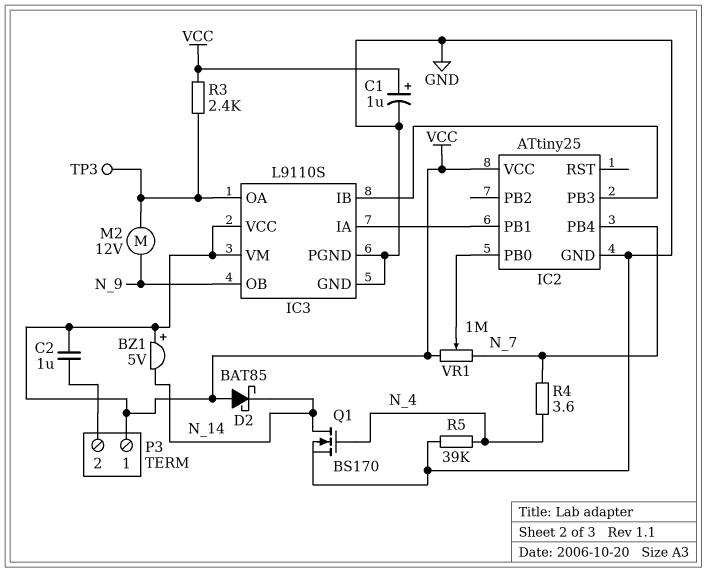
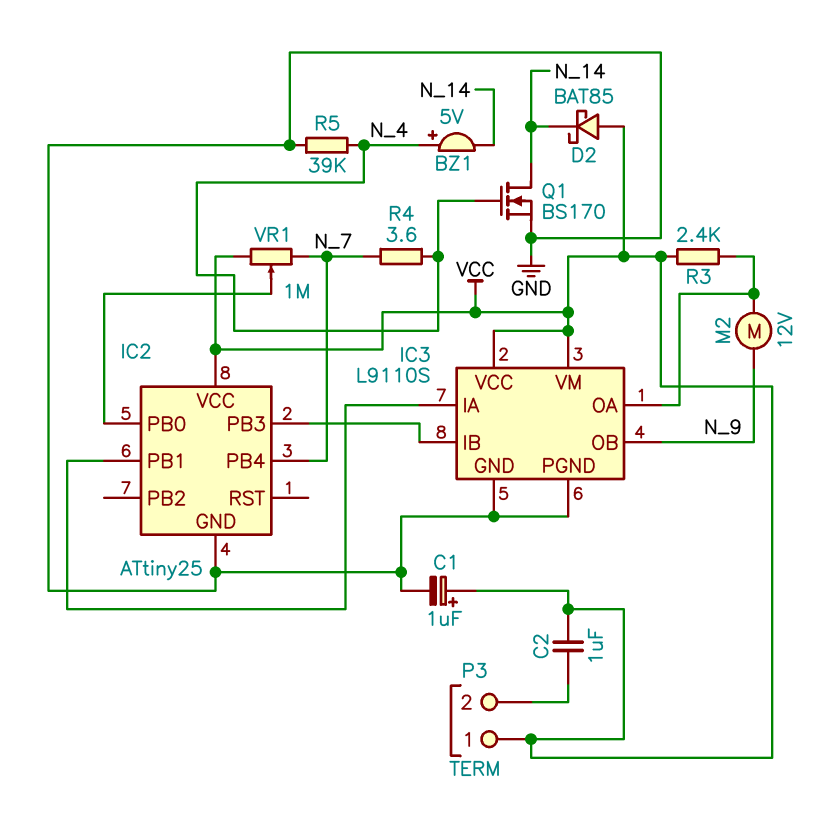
BZ1: buzzer 5V (plus VCC, minus N_14) -> buzzer 5V (plus N_4, minus N_14)
TP3: test point (IC3/OA) -> none

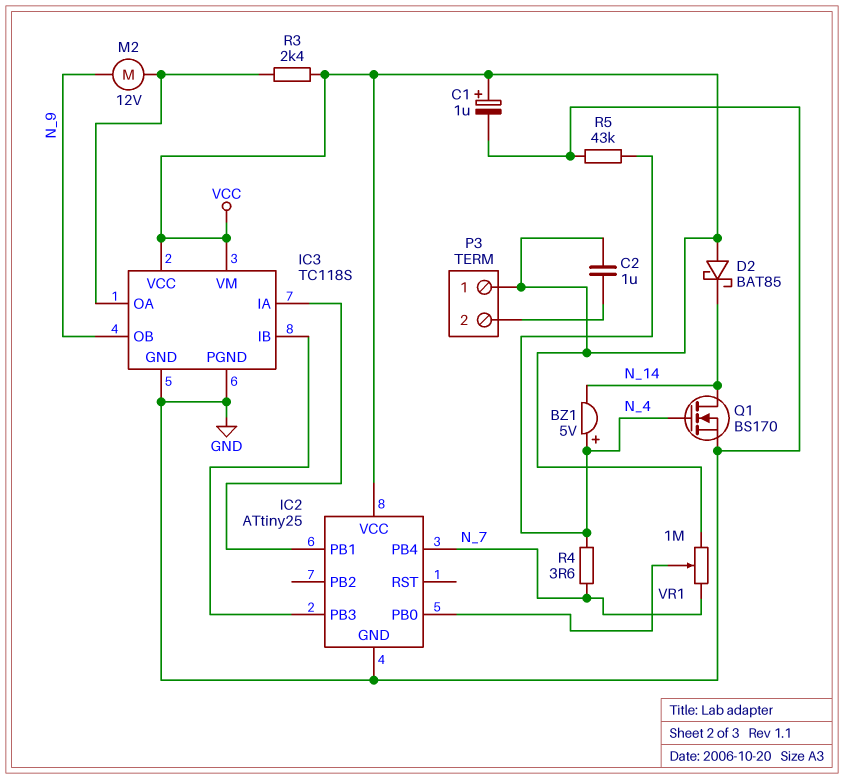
IC3: L9110S -> TC118S
R5: 39k (GND, N_4) -> 43k (GND, N_4)

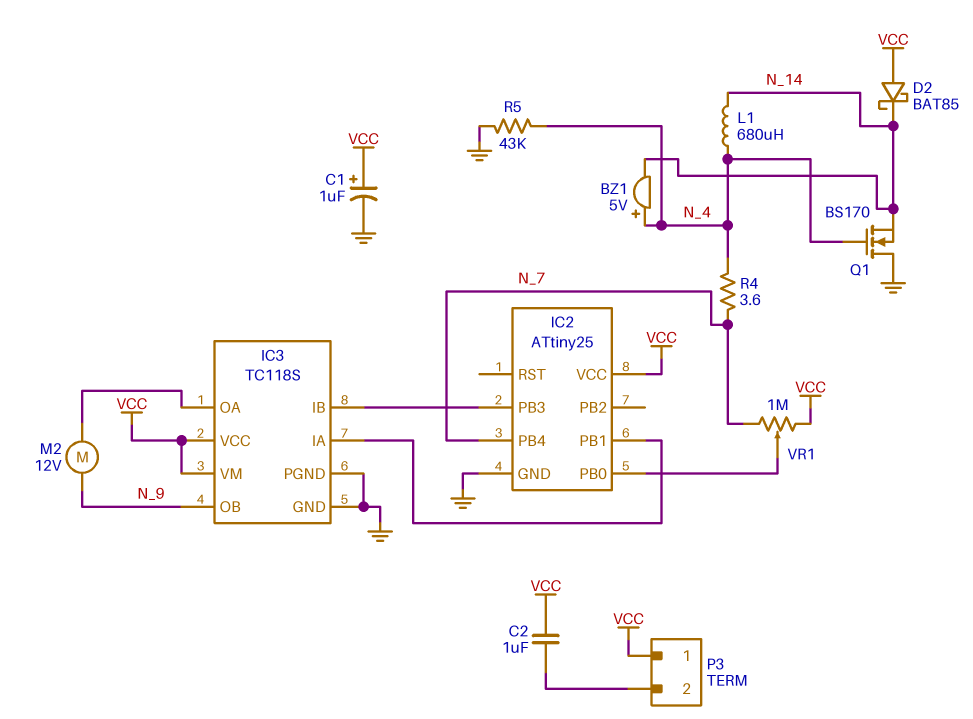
L1: none -> 680uH (N_4, N_14)
Q1: NMOS BS170 (G N_4, D N_14, S GND) -> NMOS BS170 (G N_4, D GND, S N_14)
R3: 2.4k (IC3/OA, VCC) -> none

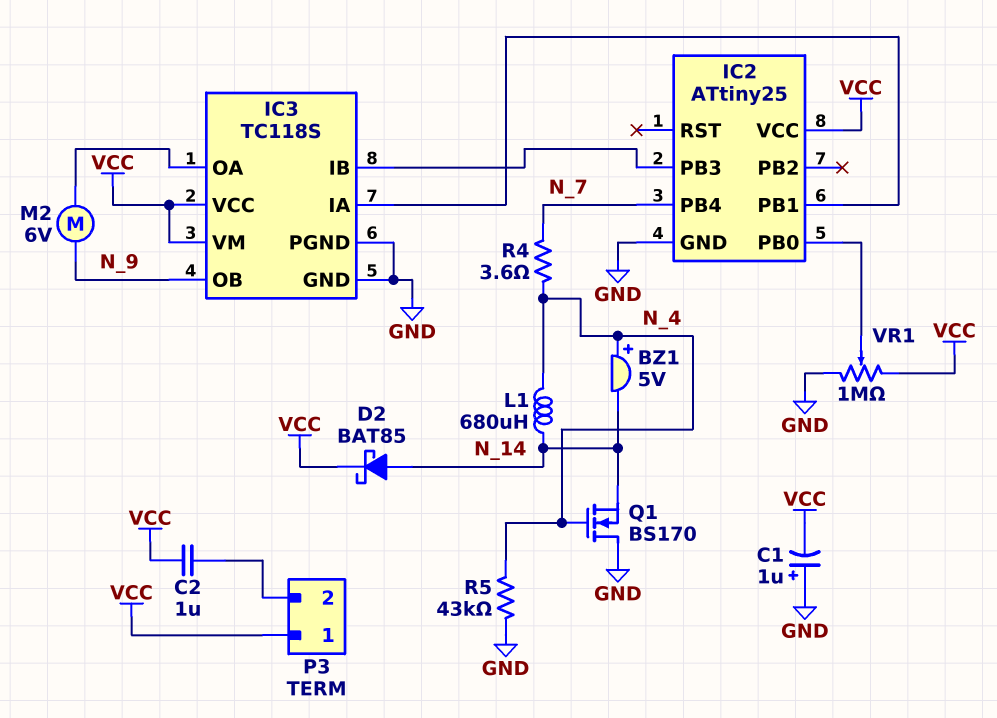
C1: 1uF (plus VCC, minus GND) -> 1uF (plus GND, minus VCC)
D2: schottky BAT85 (A VCC, K N_14) -> schottky BAT85 (A N_14, K VCC)
M2: motor 12V (IC3/OA, N_9) -> motor 6V (IC3/OA, N_9)
VR1: 1M (N_7, VCC, wiper IC2/PB0) -> 1M (GND, VCC, wiper IC2/PB0)

